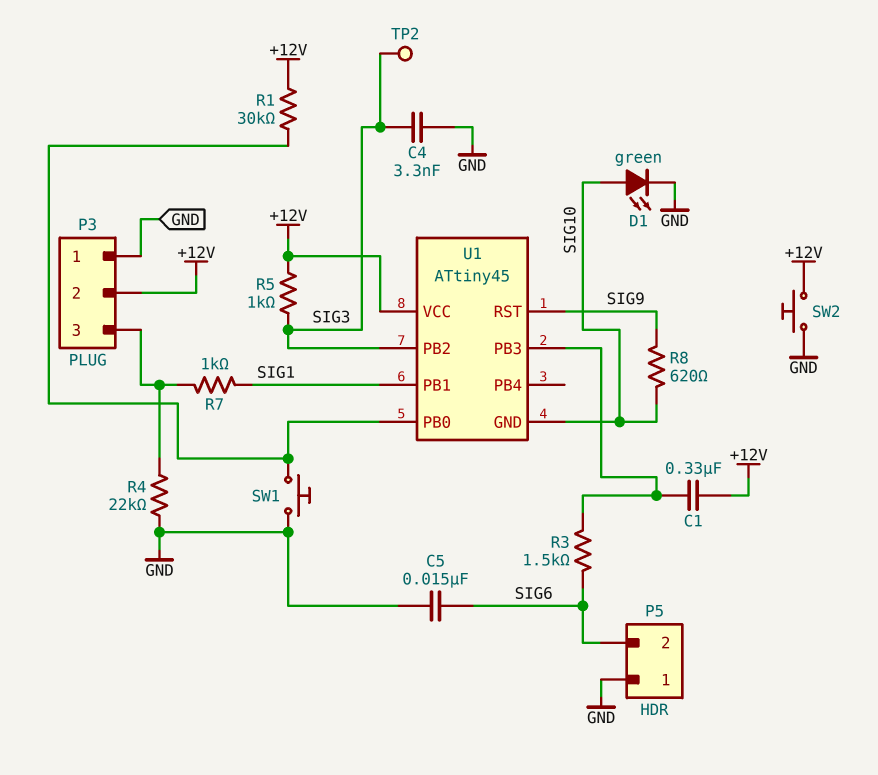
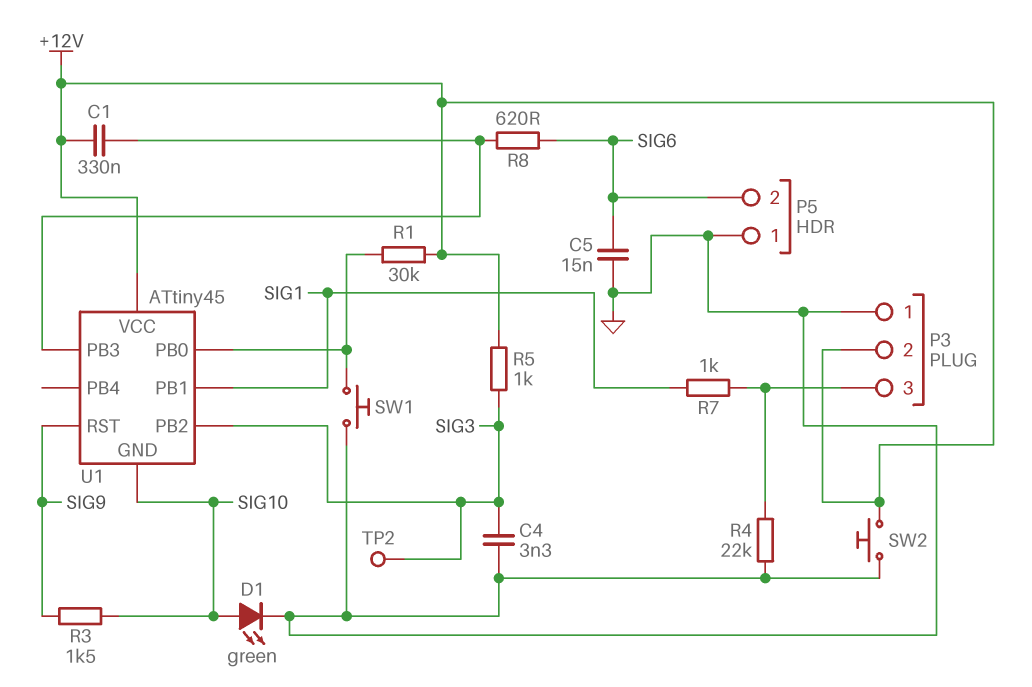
R3: 1.5k (SIG6, U1/PB3) -> 1.5k (SIG9, SIG10)
R8: 620 (SIG9, SIG10) -> 620 (SIG6, U1/PB3)

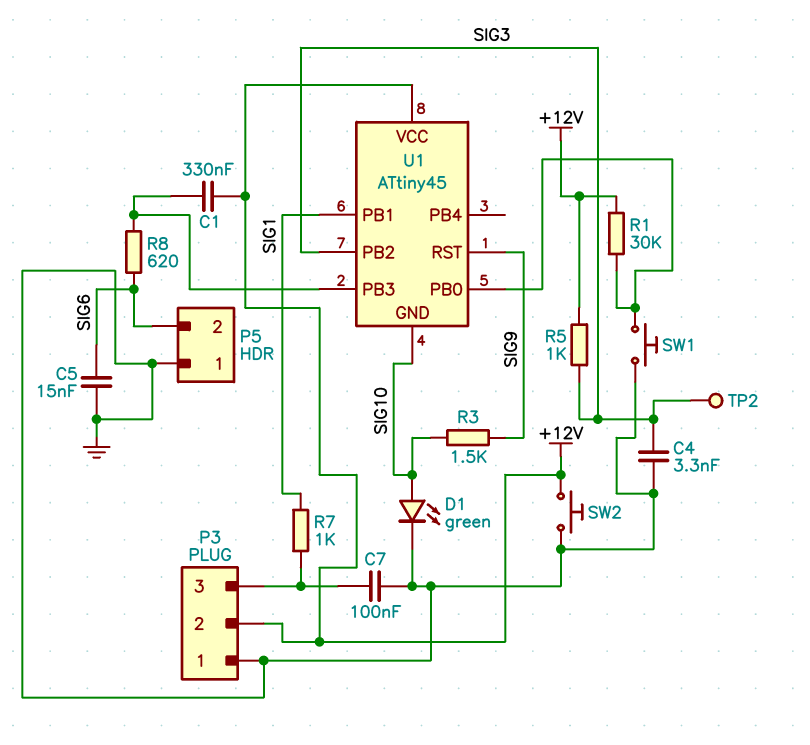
C7: none -> 100nF (GND, P3/3)
R4: 22k (GND, P3/3) -> none

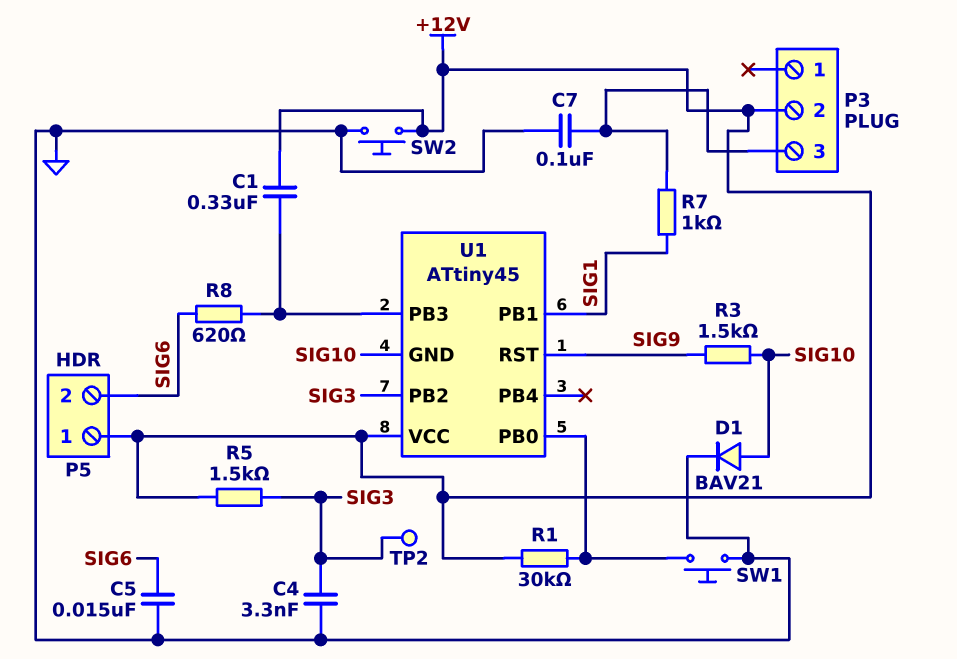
D1: LED green (A SIG10, K GND) -> diode BAV21 (A SIG10, K GND)
P3 pin 1: GND -> none
P5 pin 1: GND -> +12V
R5: 1k (+12V, SIG3) -> 1.5k (+12V, SIG3)

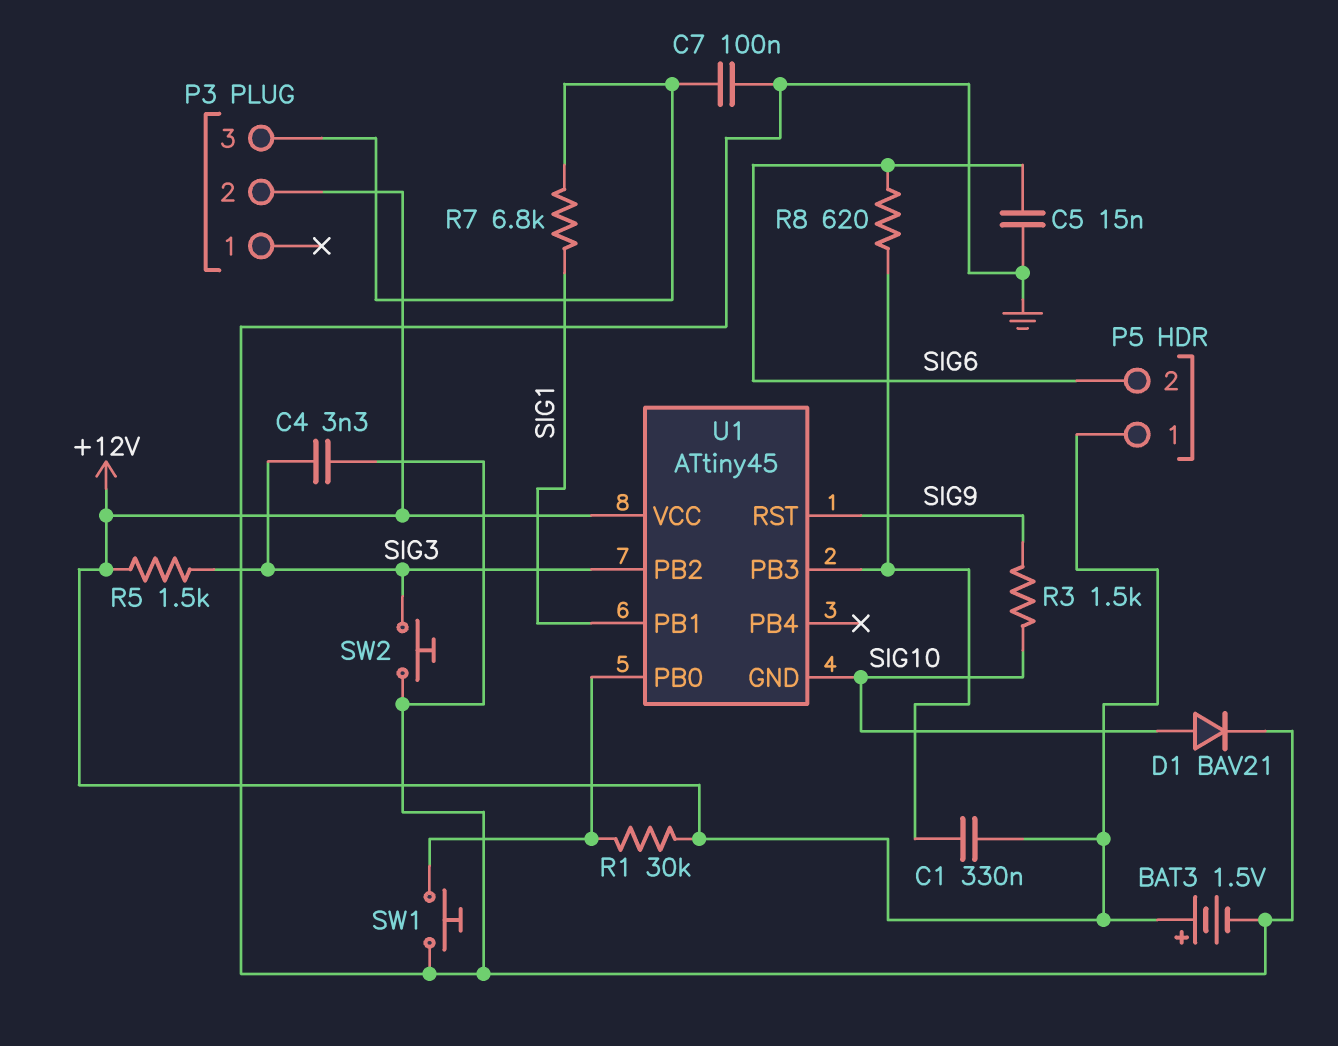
BAT3: none -> 1.5V (plus +12V, minus GND)
R7: 1k (P3/3, SIG1) -> 6.8k (P3/3, SIG1)
SW2: button (+12V, GND) -> button (GND, SIG3)
TP2: test point (SIG3) -> none

